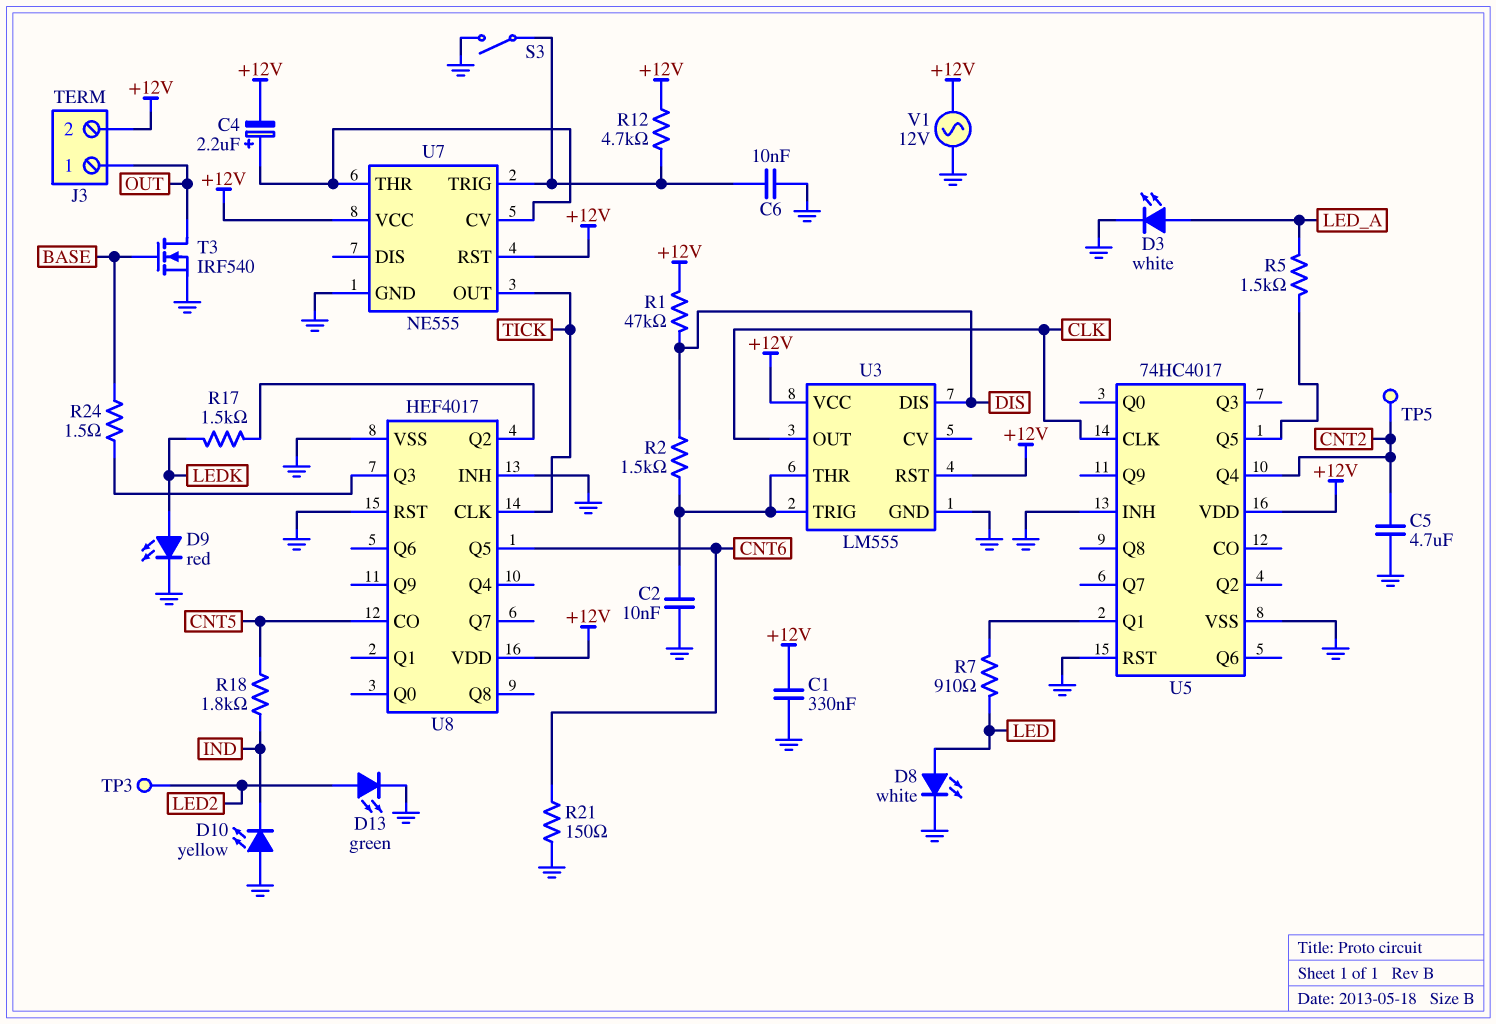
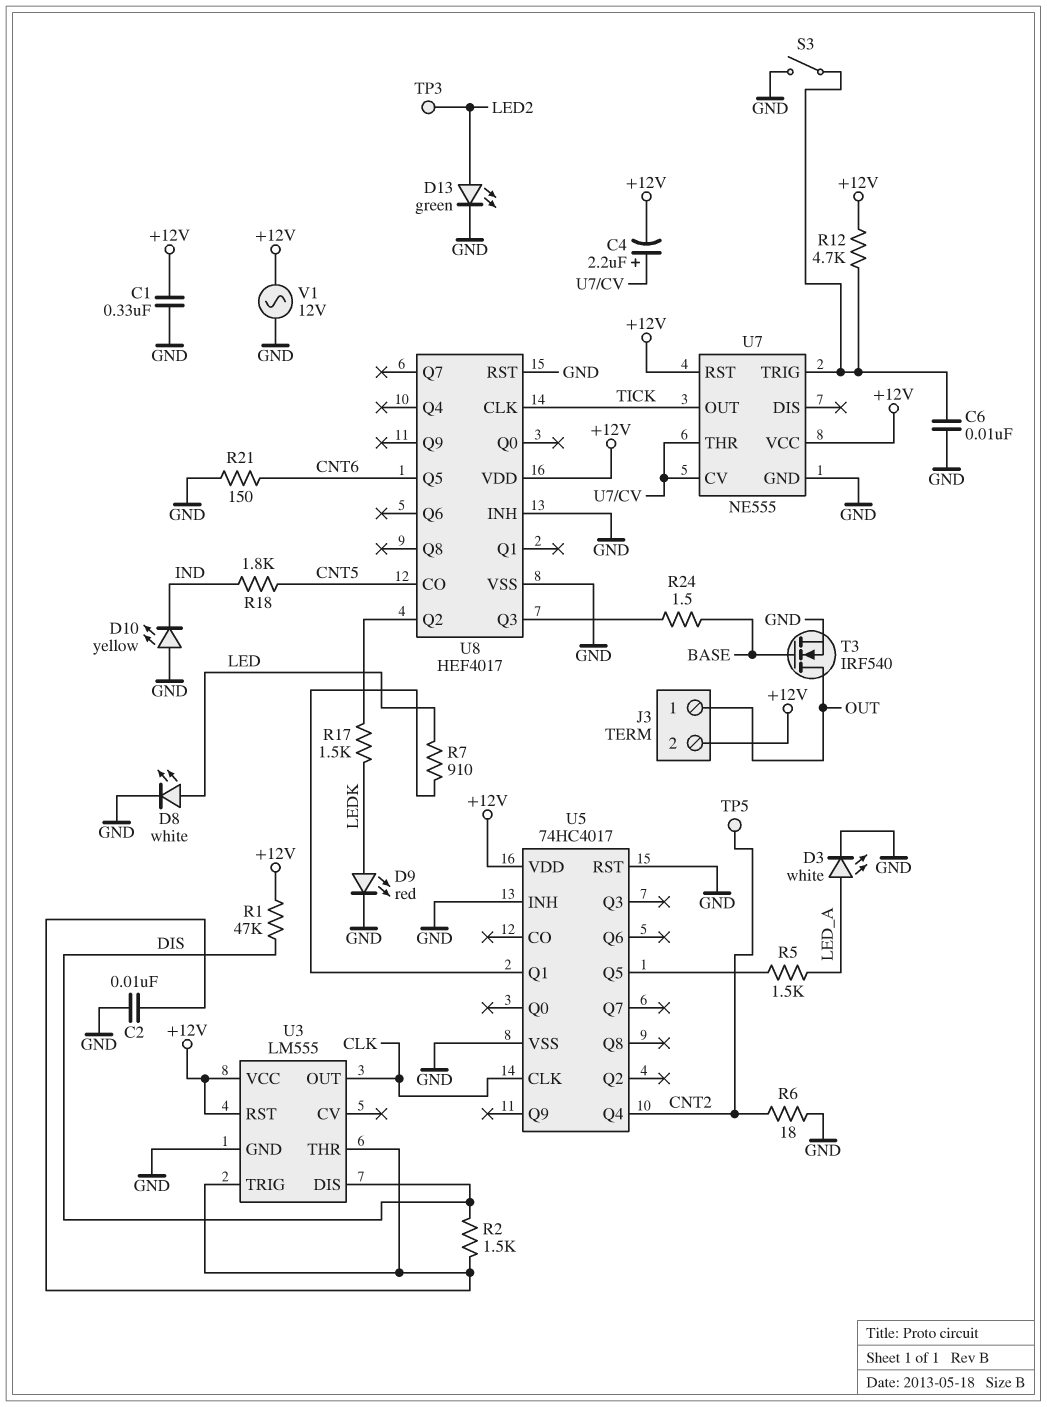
C5: 4.7uF (CNT2, GND) -> none
R6: none -> 18 (CNT2, GND)

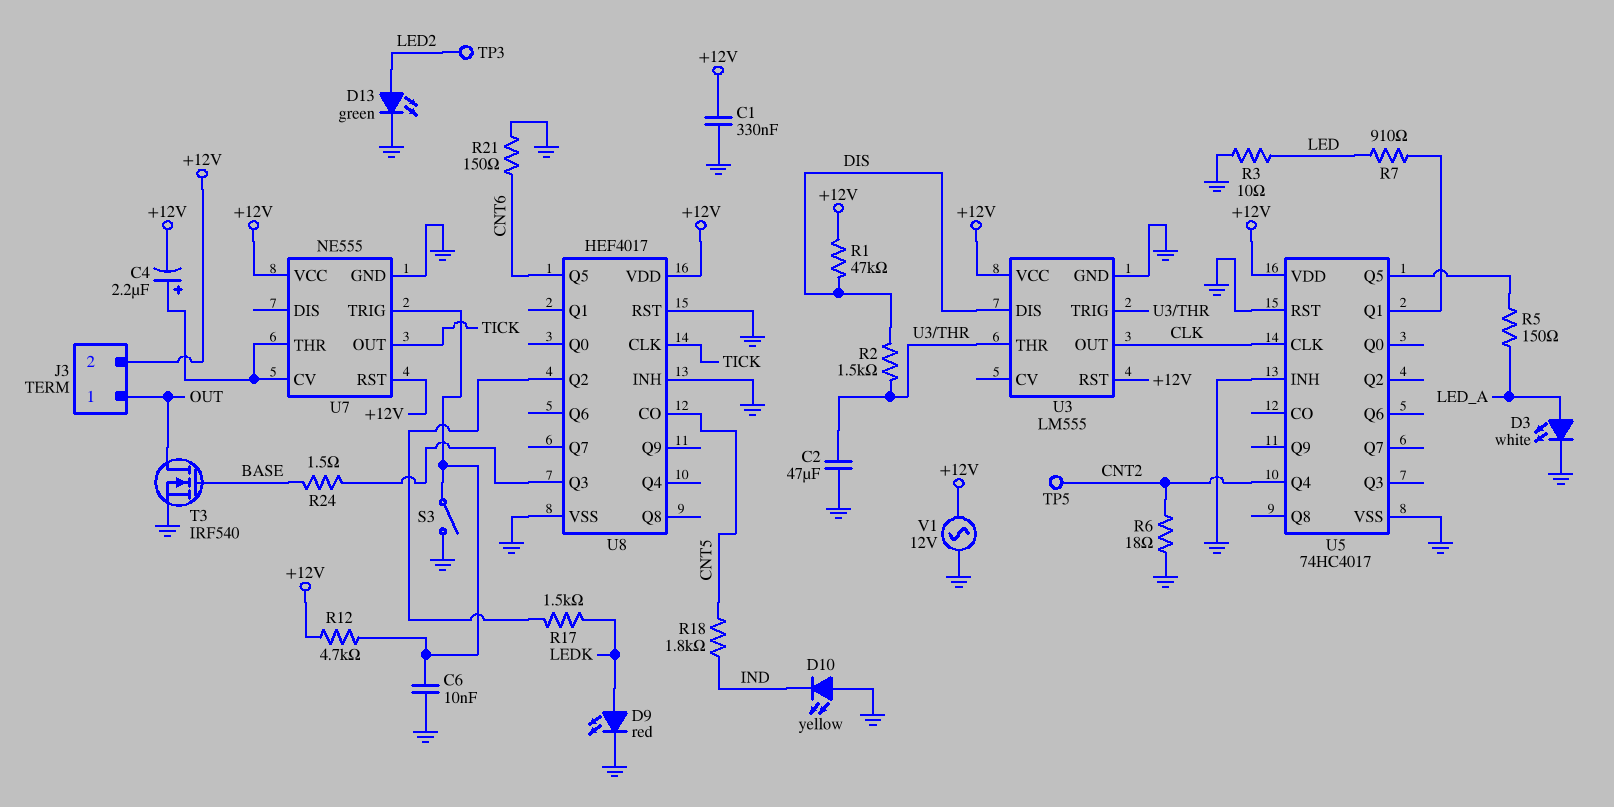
C2: 10nF (GND, U3/THR) -> 47uF (GND, U3/THR)
D8: LED white (A LED, K GND) -> none
R3: none -> 10 (GND, LED)
R5: 1.5k (LED_A, U5/Q5) -> 150 (LED_A, U5/Q5)

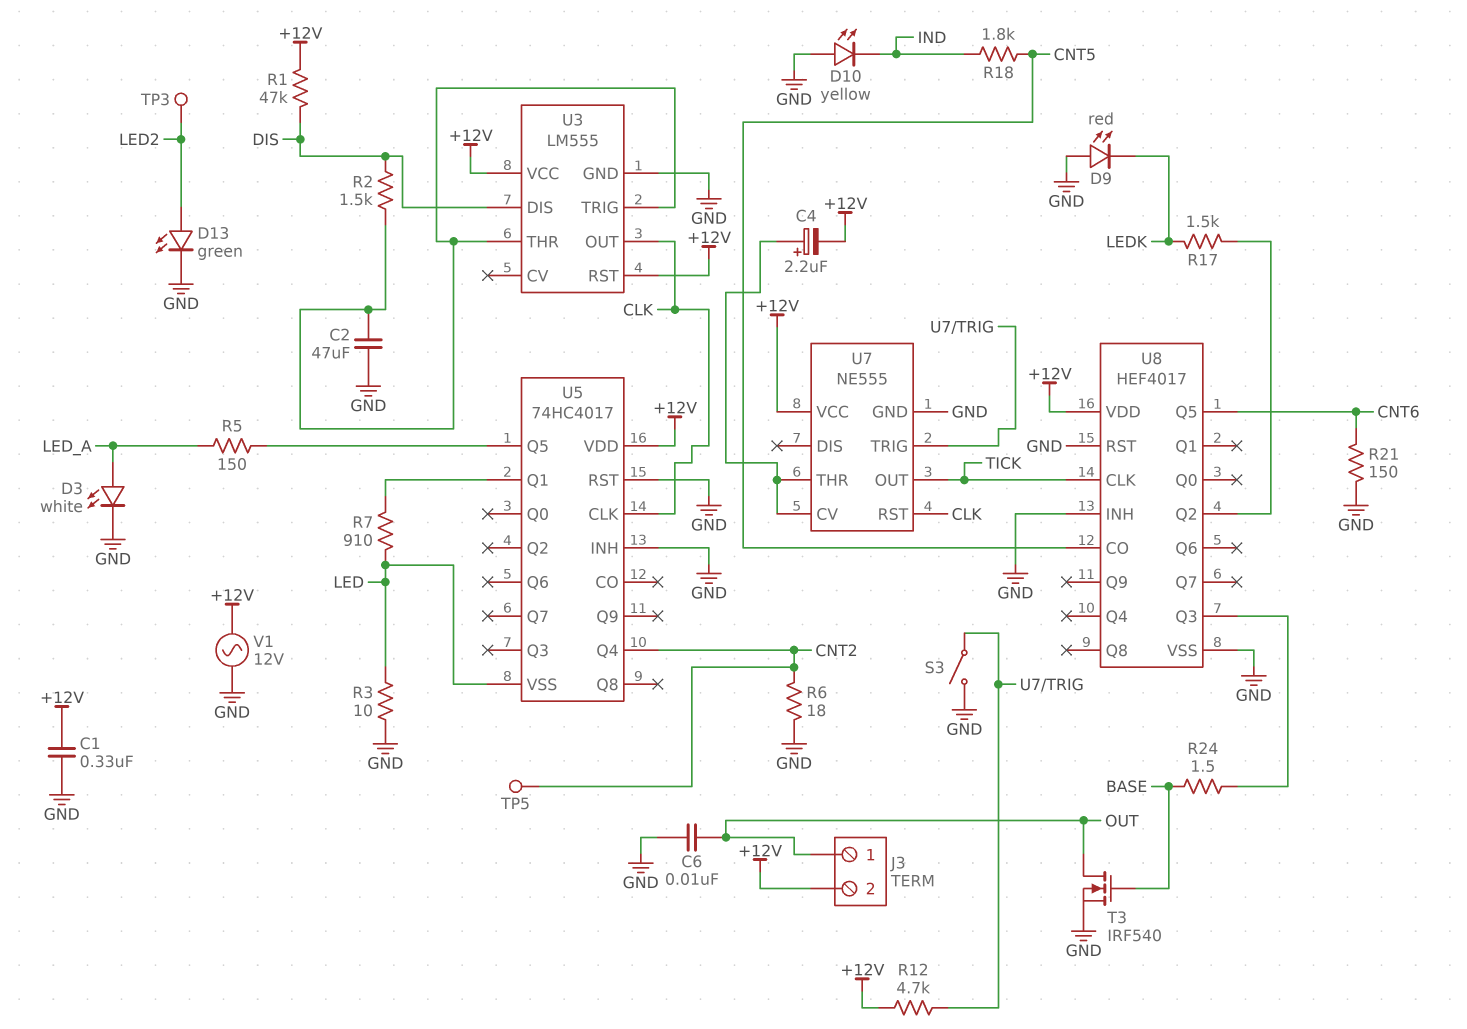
C6: 10nF (GND, U7/TRIG) -> 10nF (GND, OUT)
D9: LED red (A LEDK, K GND) -> LED red (A GND, K LEDK)
U5 pin VSS: GND -> LED
U7 pin RST: +12V -> CLK

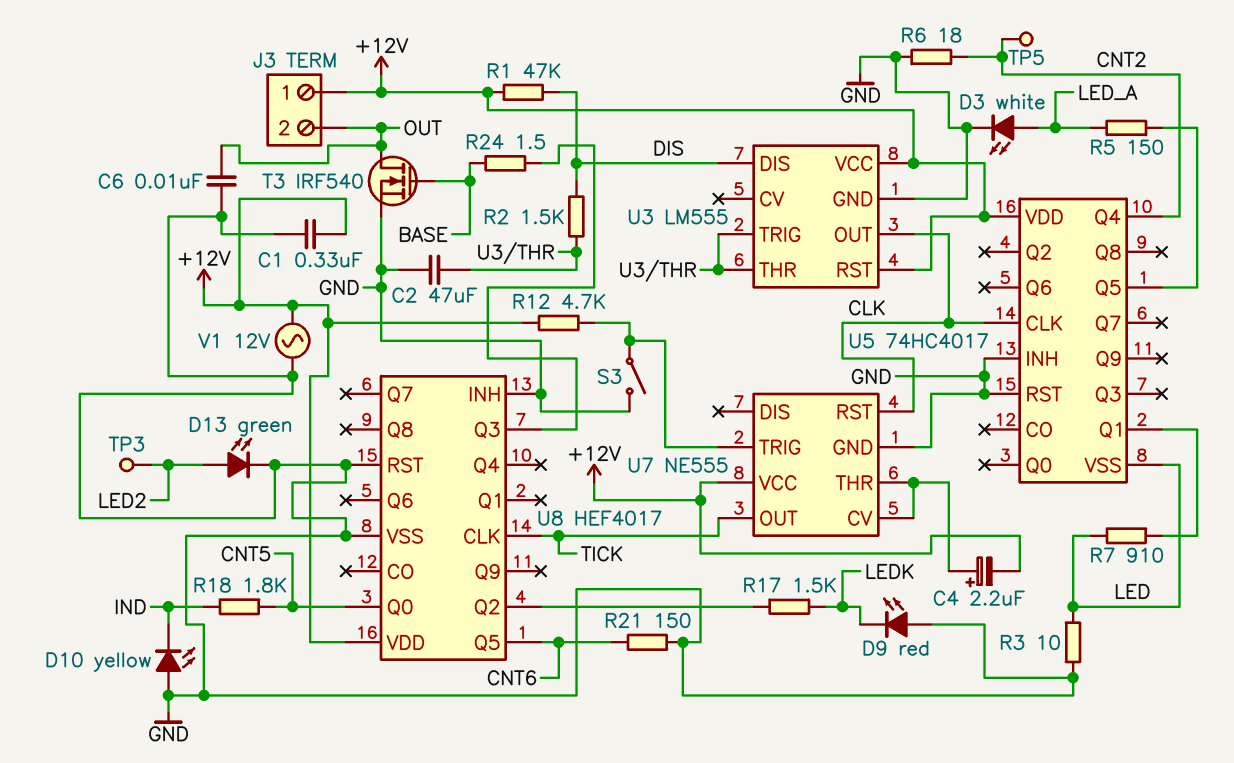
J3 pin 1: OUT -> +12V
J3 pin 2: +12V -> OUT
U8 pin CO: CNT5 -> none
U8 pin Q0: none -> CNT5

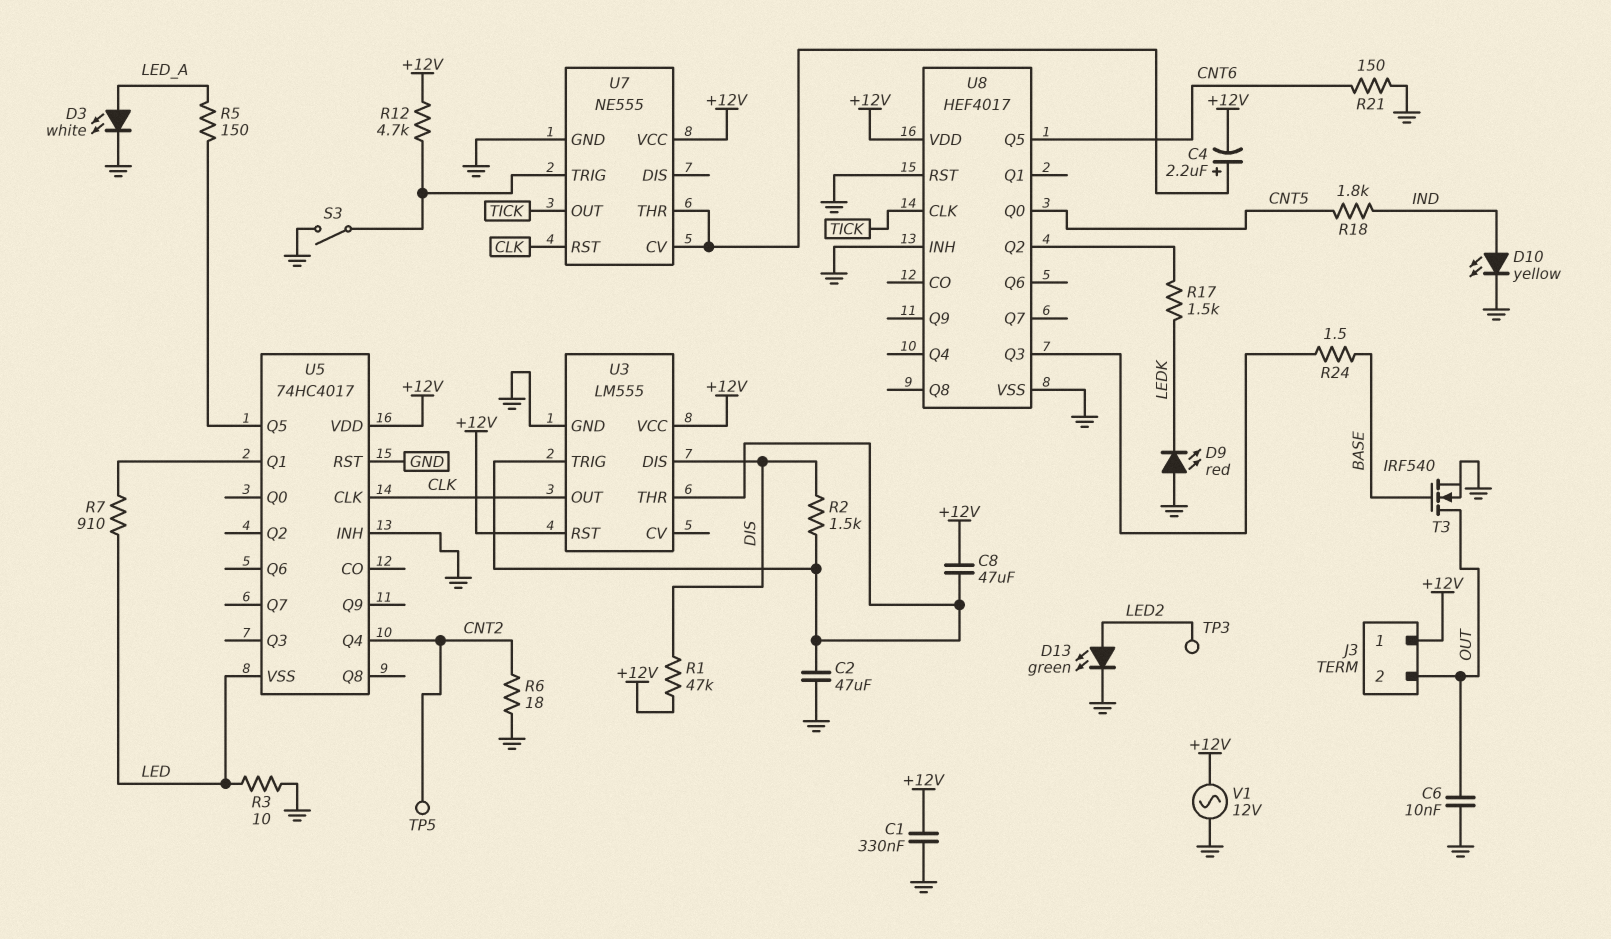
C8: none -> 47uF (+12V, U3/THR)
D10: LED yellow (A GND, K IND) -> LED yellow (A IND, K GND)

